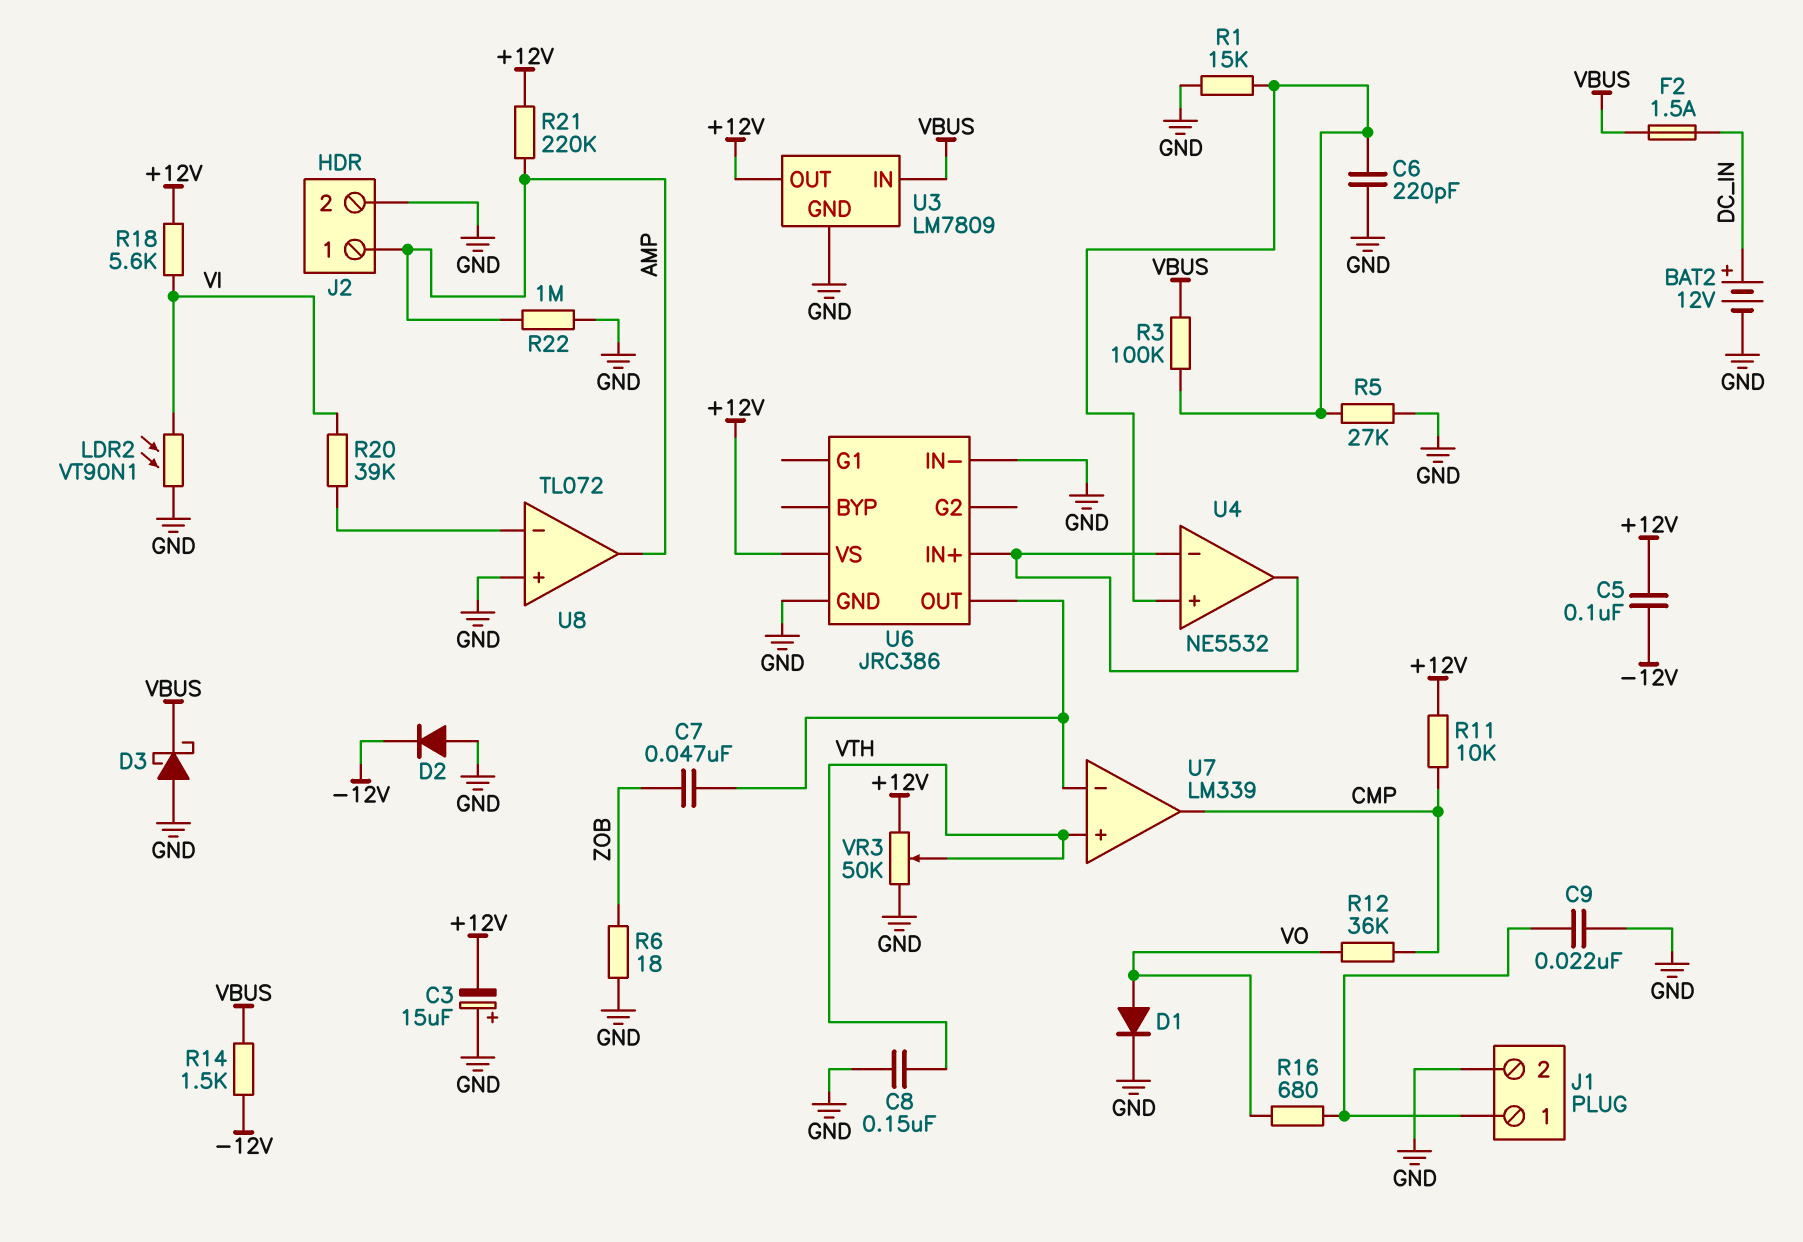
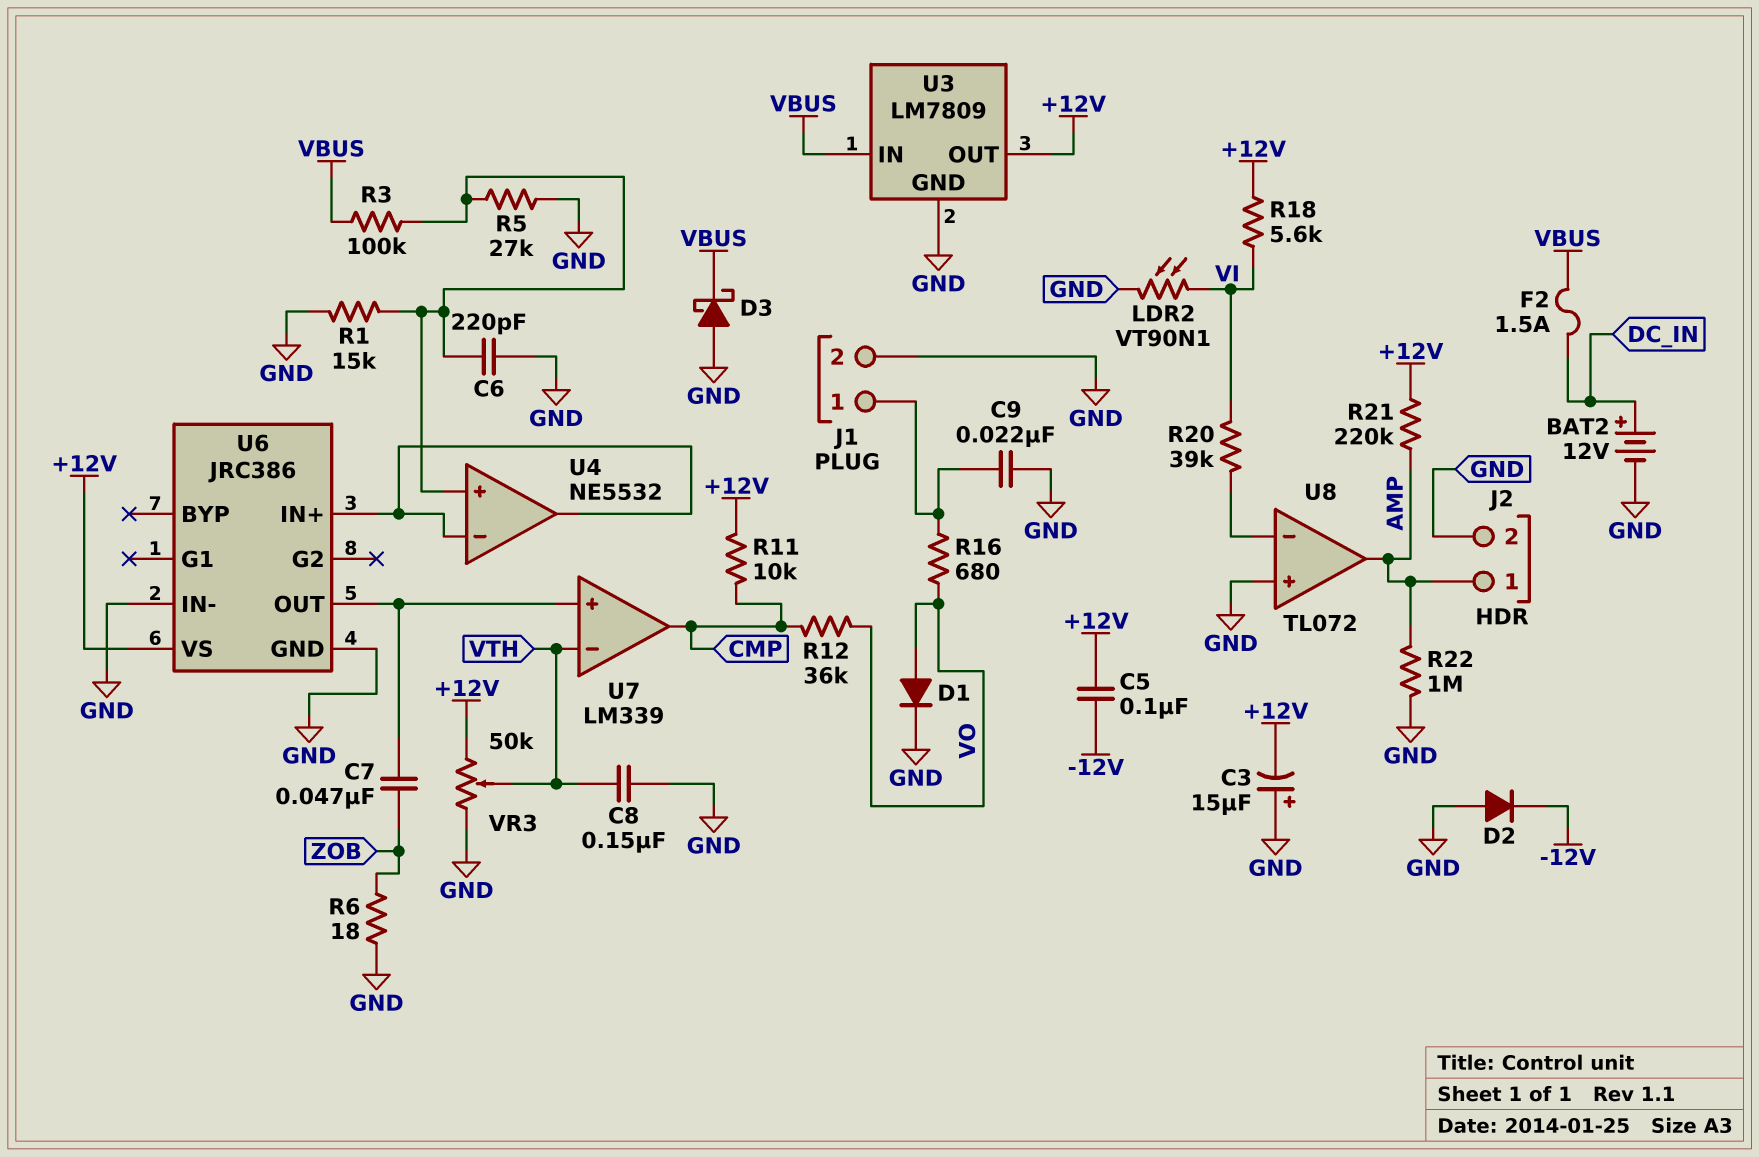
R14: 1.5k (-12V, VBUS) -> none
U7 pin in+: VTH -> U6/OUT
U7 pin in-: U6/OUT -> VTH

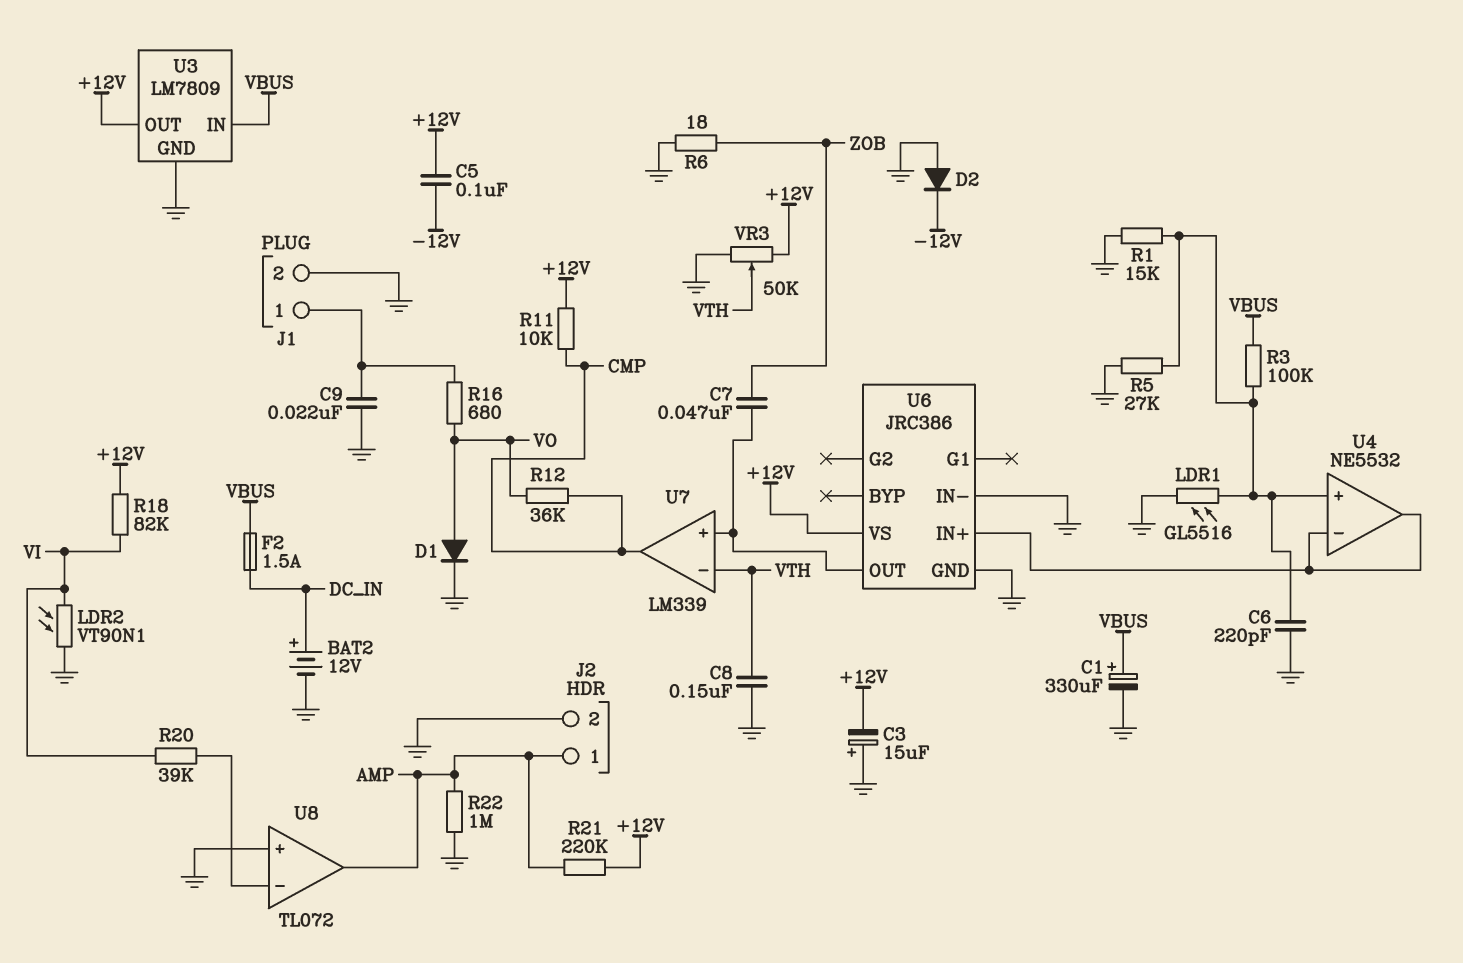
C1: none -> 330uF (plus VBUS, minus GND)
D3: schottky (A GND, K VBUS) -> none
LDR1: none -> GL5516 (GND, U4/in+)
R18: 5.6k (+12V, VI) -> 82k (+12V, VI)

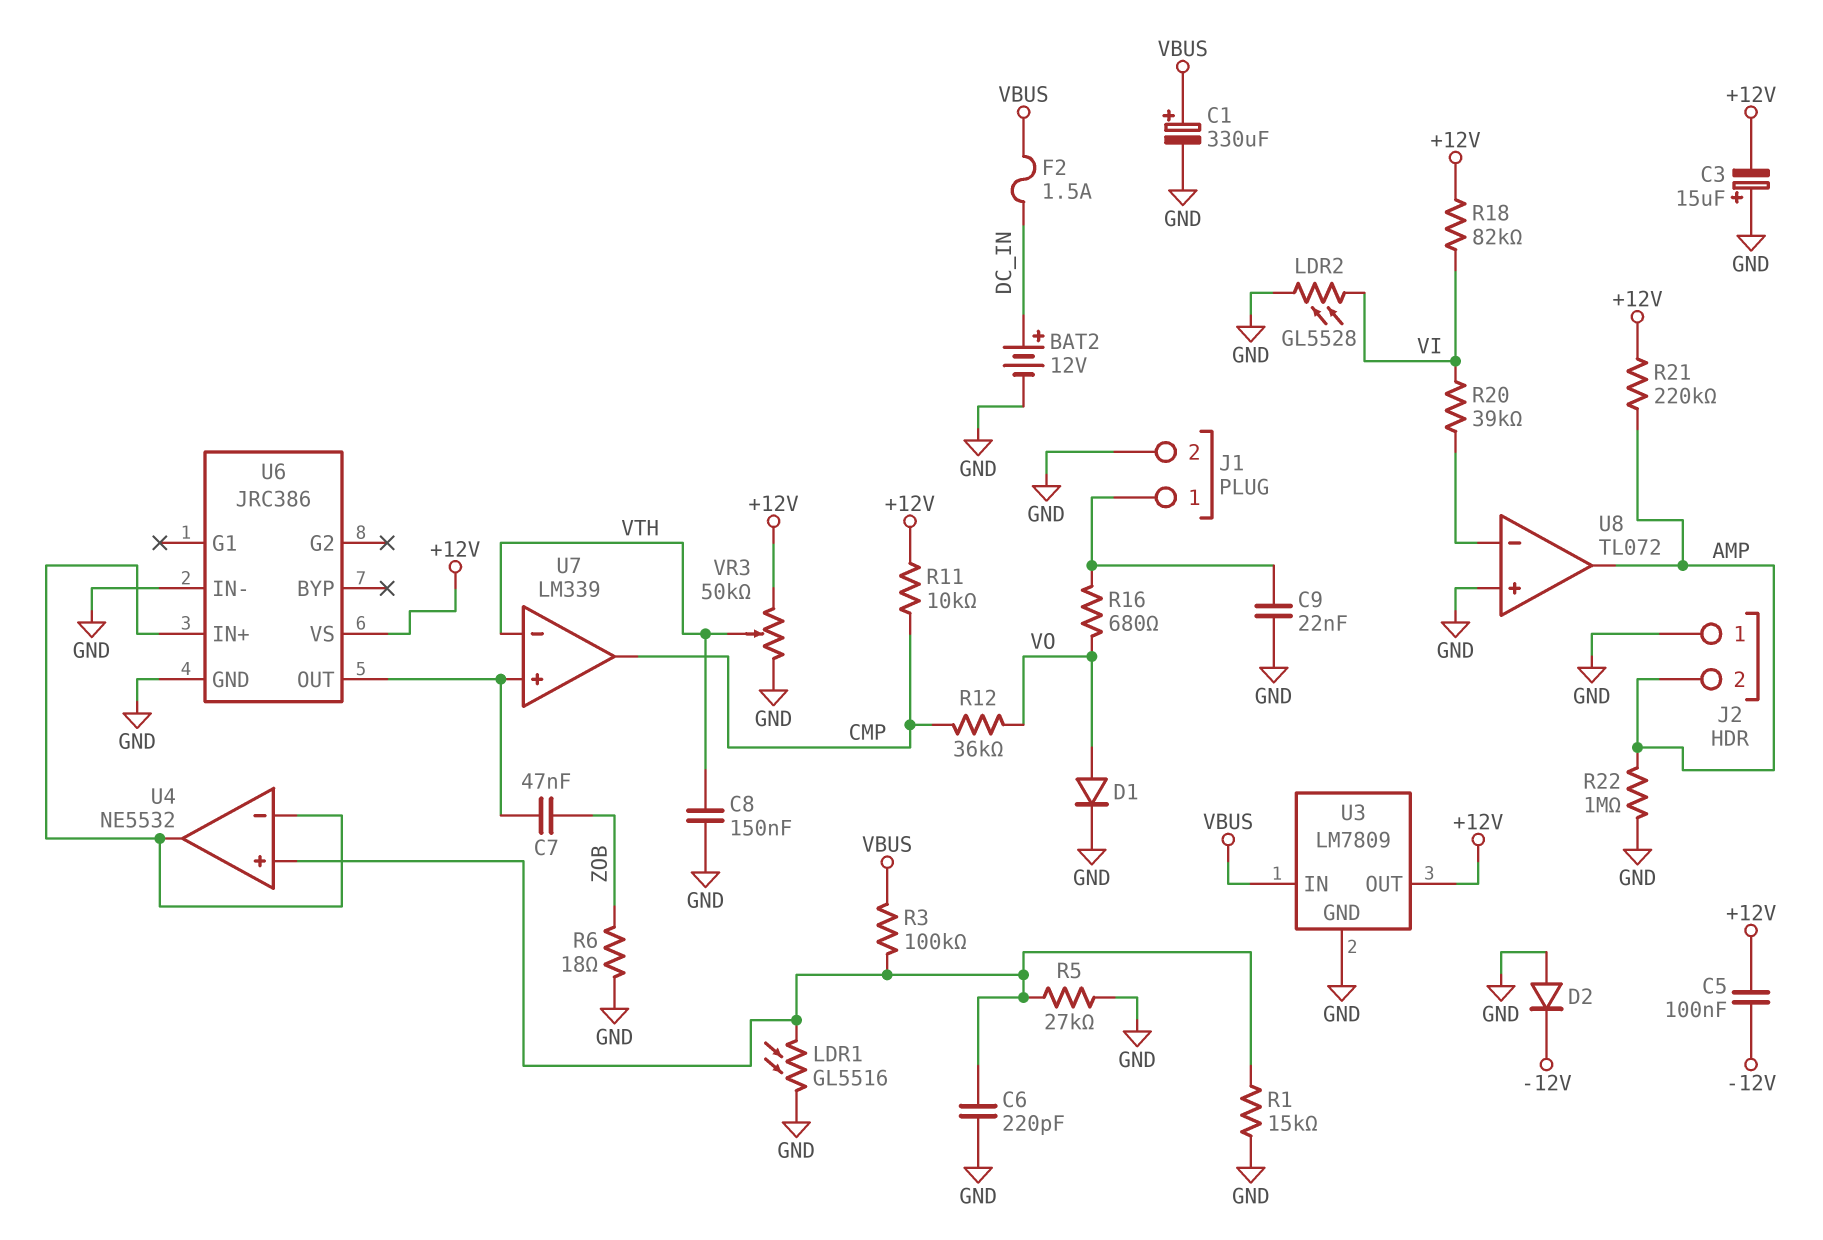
J2 pin 1: AMP -> GND
J2 pin 2: GND -> AMP
LDR2: VT90N1 (GND, VI) -> GL5528 (GND, VI)

